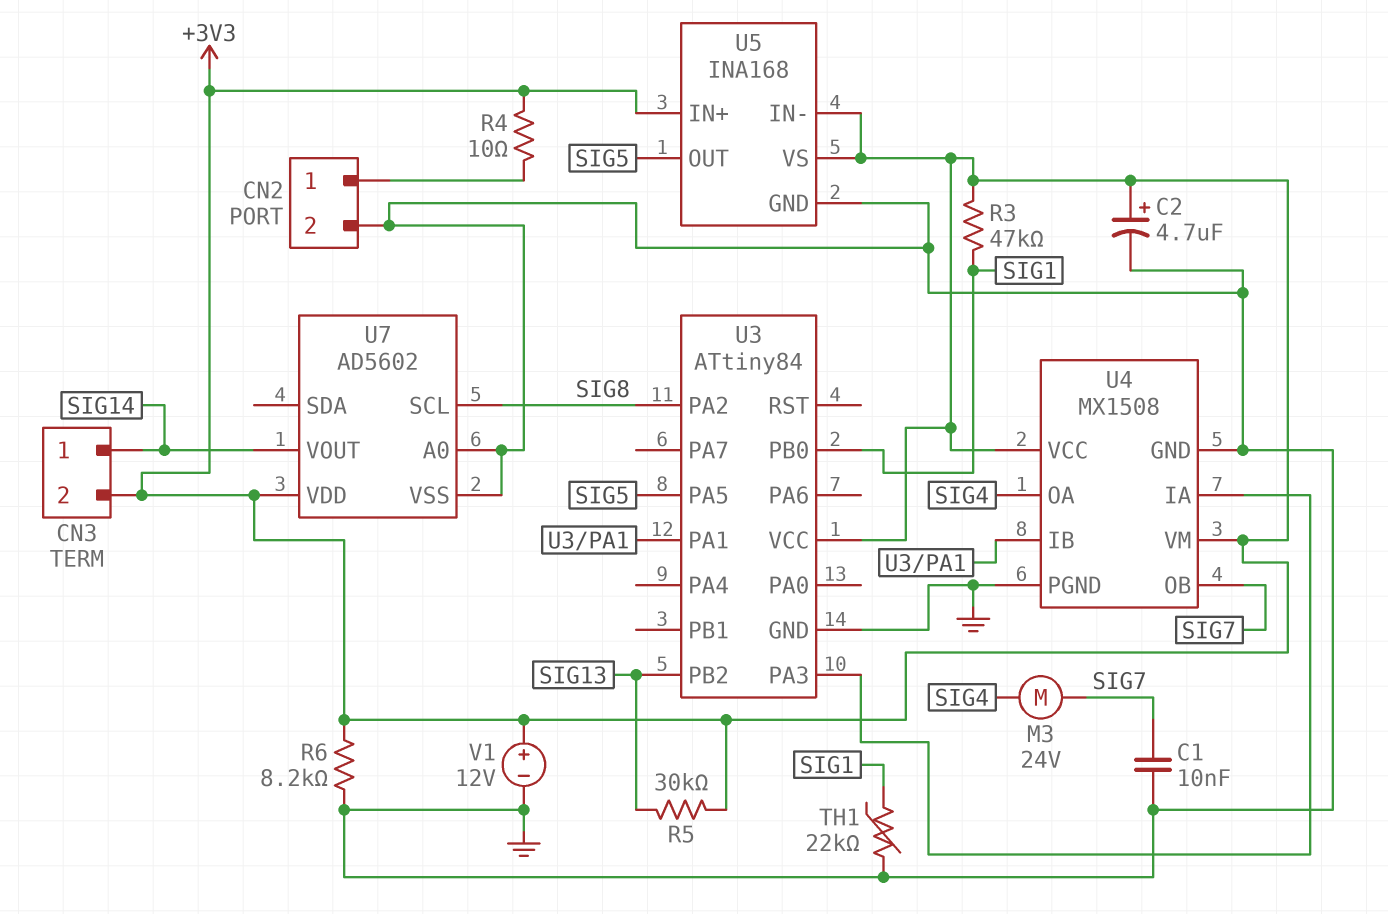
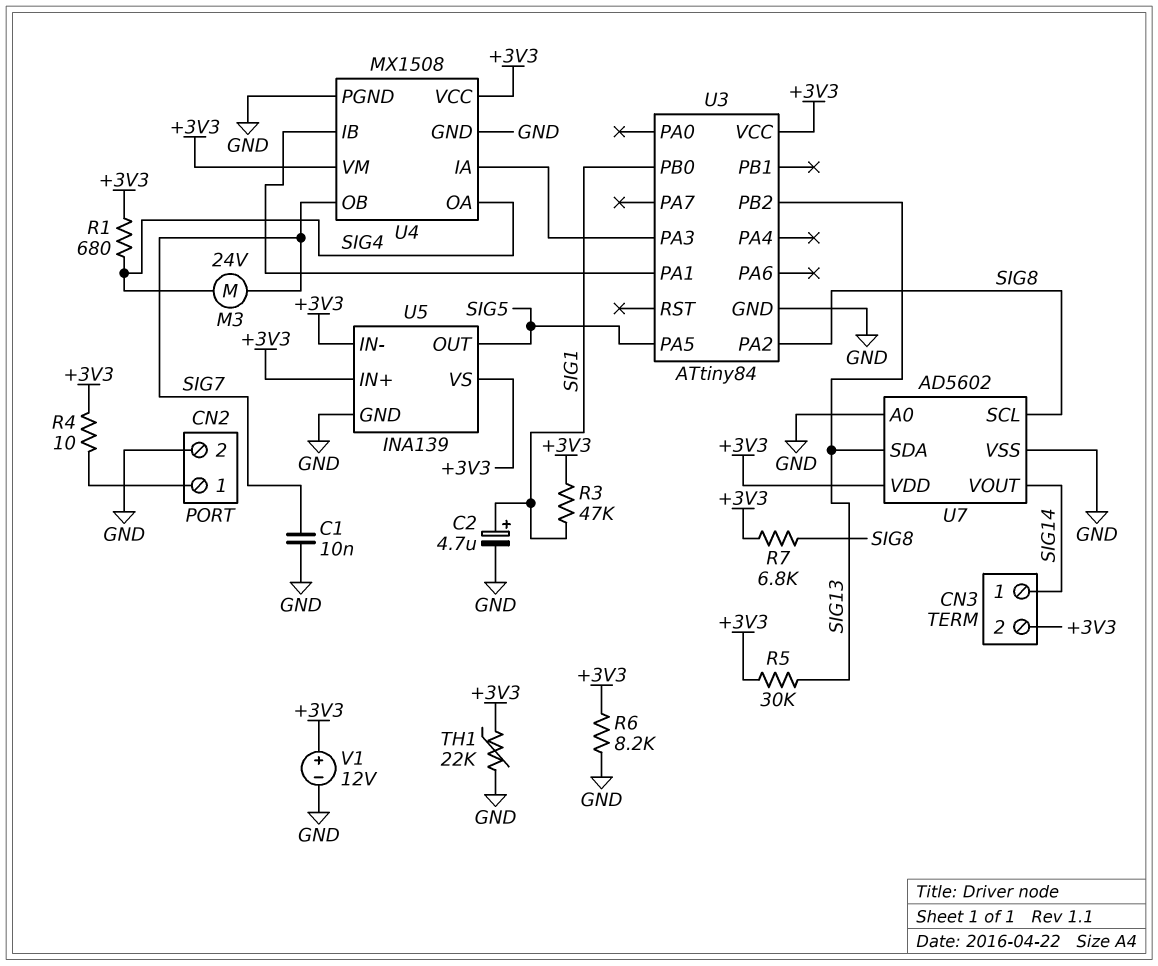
C2: 4.7uF (plus +3V3, minus GND) -> 4.7uF (plus SIG1, minus GND)
R1: none -> 680 (+3V3, SIG4)
R7: none -> 6.8k (+3V3, SIG8)
TH1: 22k (GND, SIG1) -> 22k (+3V3, GND)
U5: INA168 -> INA139
U7 pin SDA: none -> SIG13

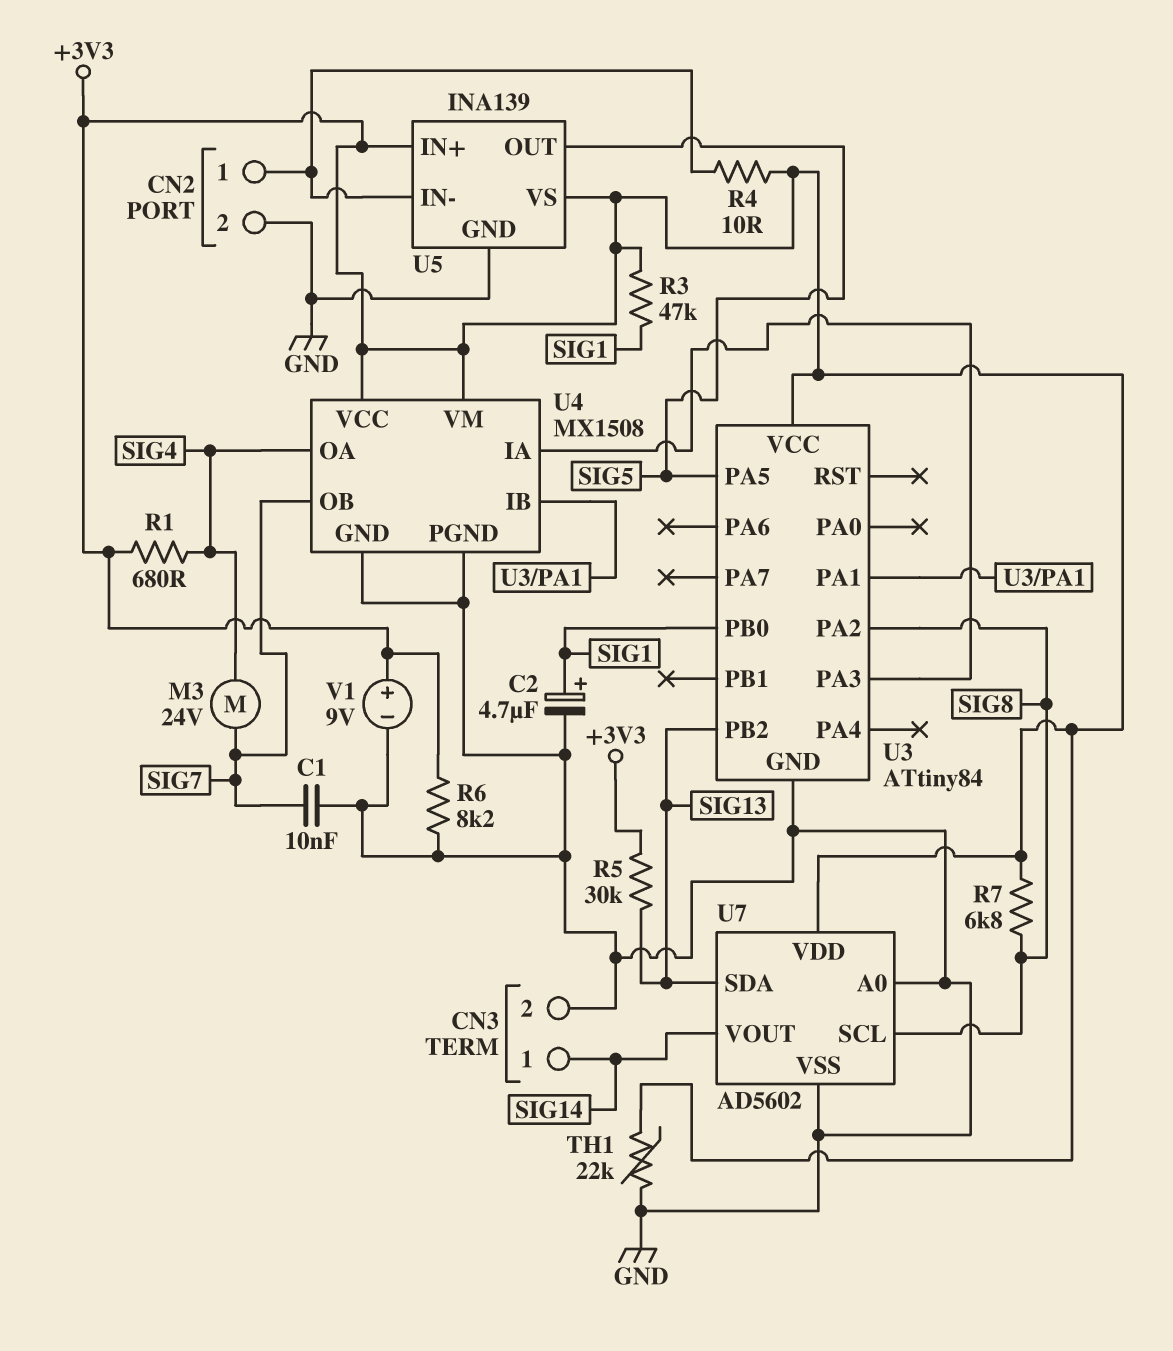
CN3 pin 2: +3V3 -> GND
U5 pin IN-: +3V3 -> CN2/1
V1: 12V (plus +3V3, minus GND) -> 9V (plus +3V3, minus GND)

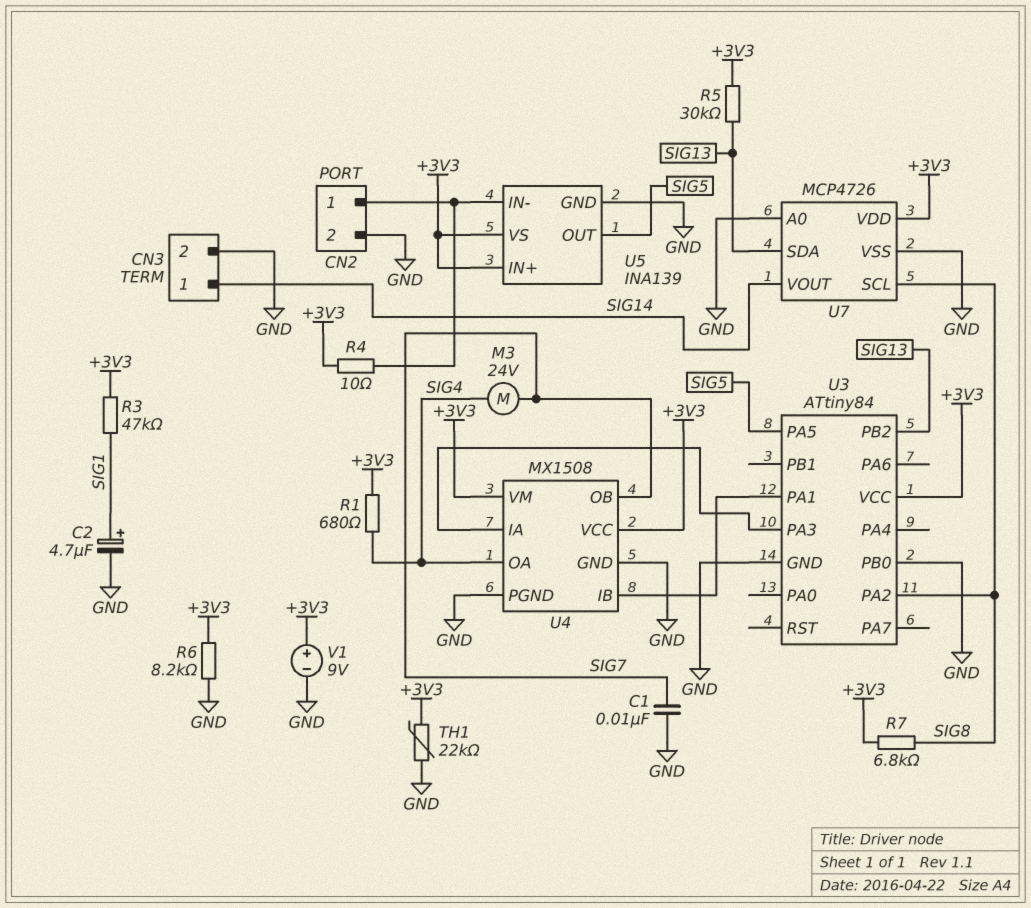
U3 pin PB0: SIG1 -> GND
U7: AD5602 -> MCP4726

